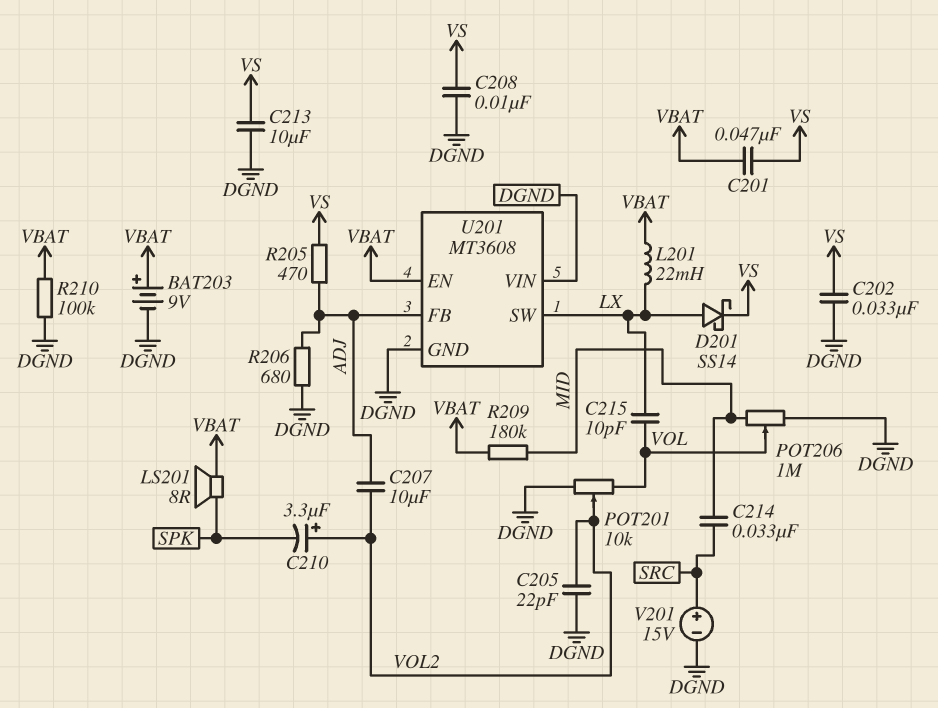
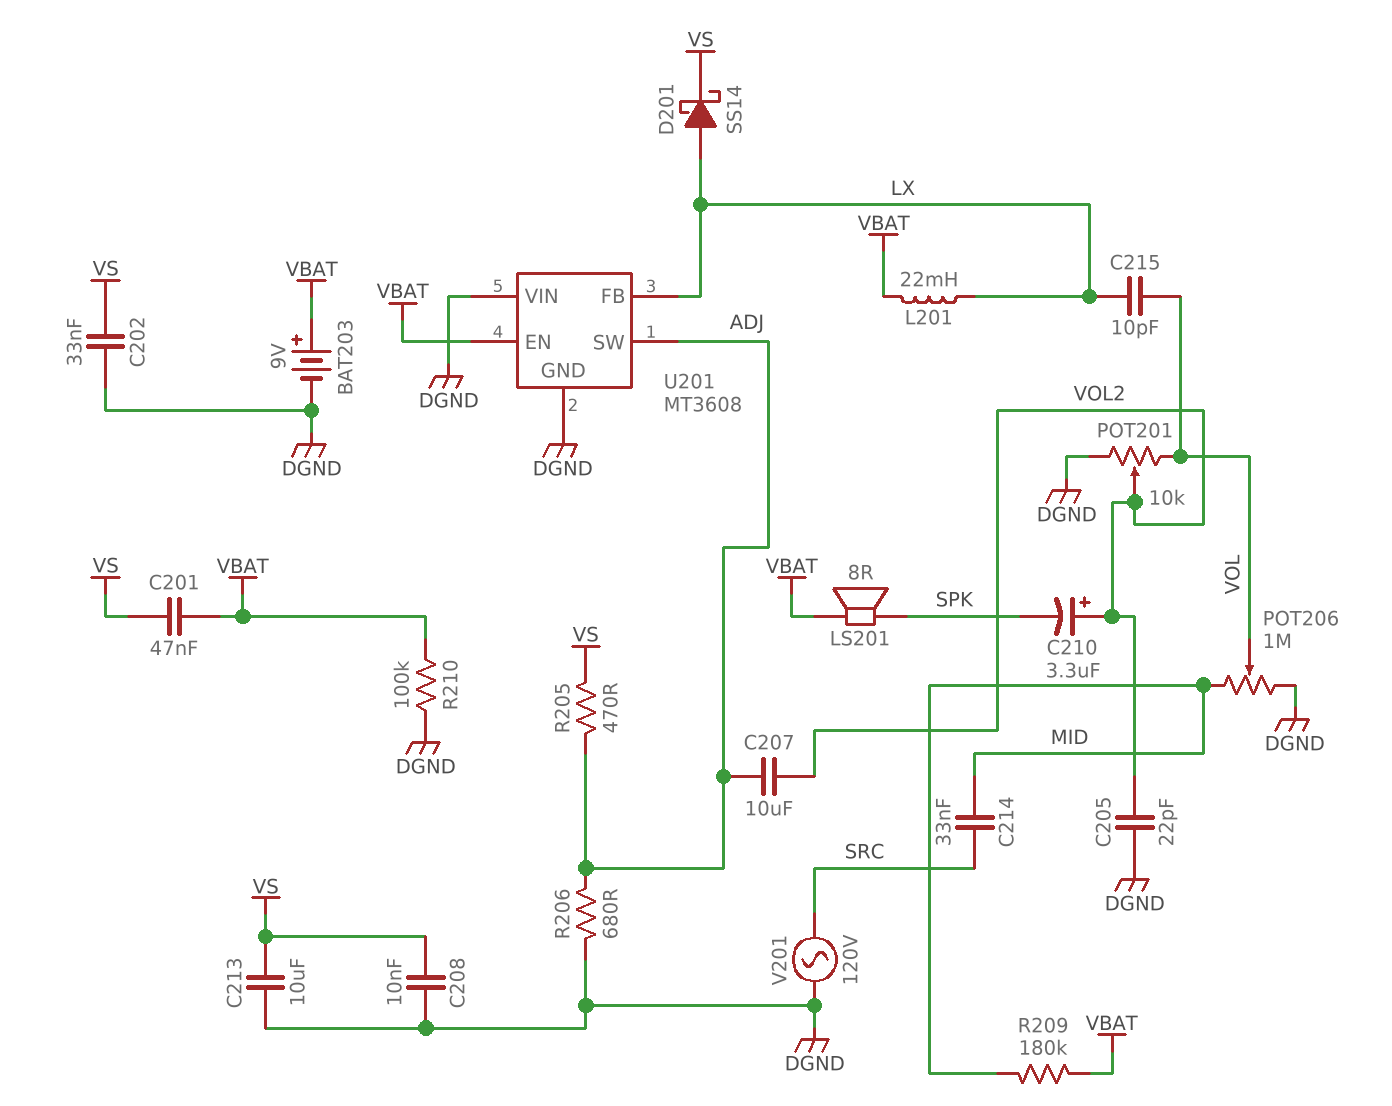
U201 pin FB: ADJ -> LX
U201 pin SW: LX -> ADJ
V201: 15V (plus SRC, minus DGND) -> AC 120V (DGND, SRC)

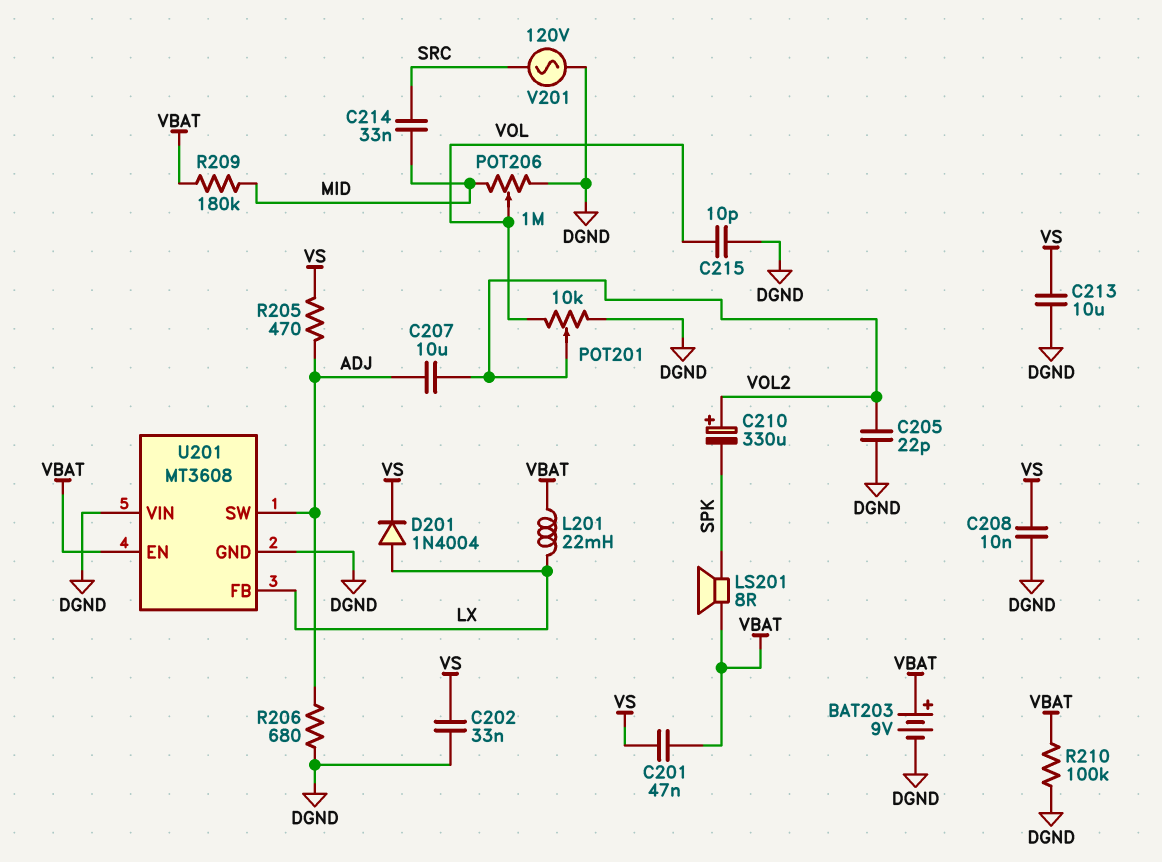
C210: 3.3uF (plus VOL2, minus SPK) -> 330uF (plus VOL2, minus SPK)
C215: 10pF (LX, VOL) -> 10pF (DGND, VOL)
D201: schottky SS14 (A LX, K VS) -> diode 1N4004 (A LX, K VS)

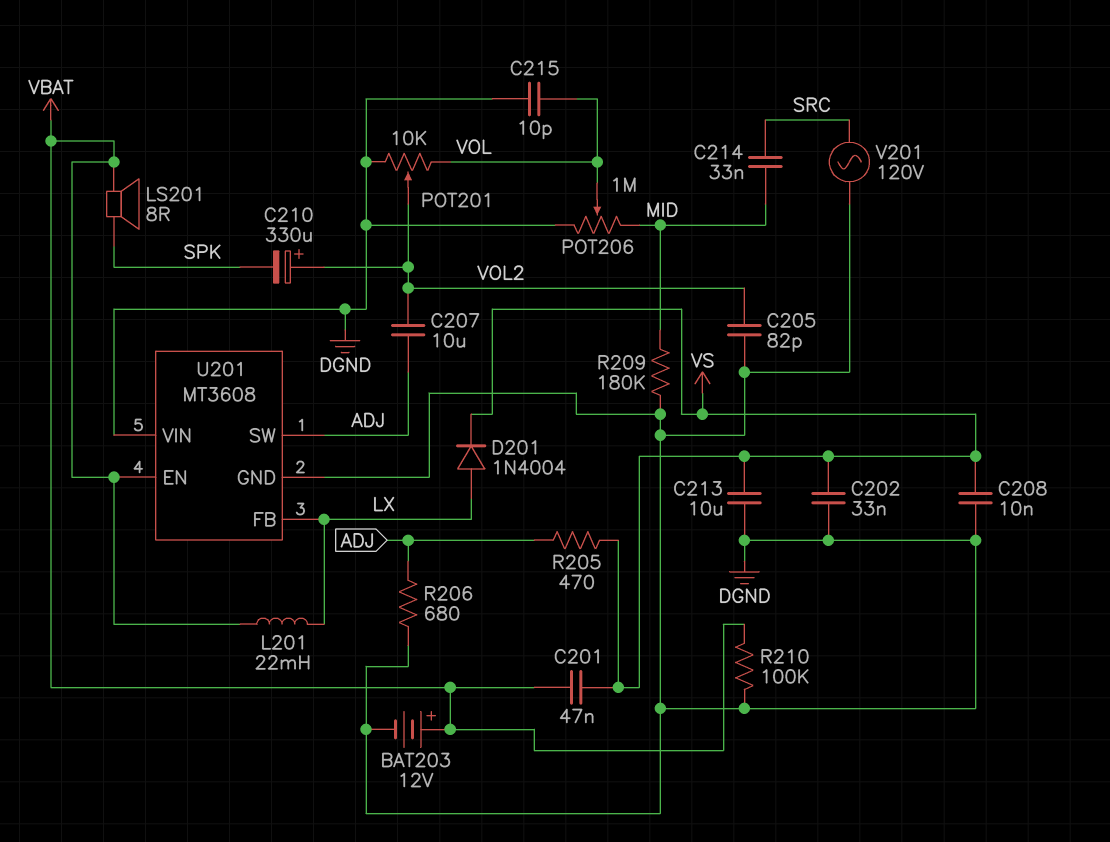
BAT203: 9V (plus VBAT, minus DGND) -> 12V (plus VBAT, minus DGND)
C205: 22pF (DGND, VOL2) -> 82pF (DGND, VOL2)
R209: 180k (MID, VBAT) -> 180k (DGND, MID)

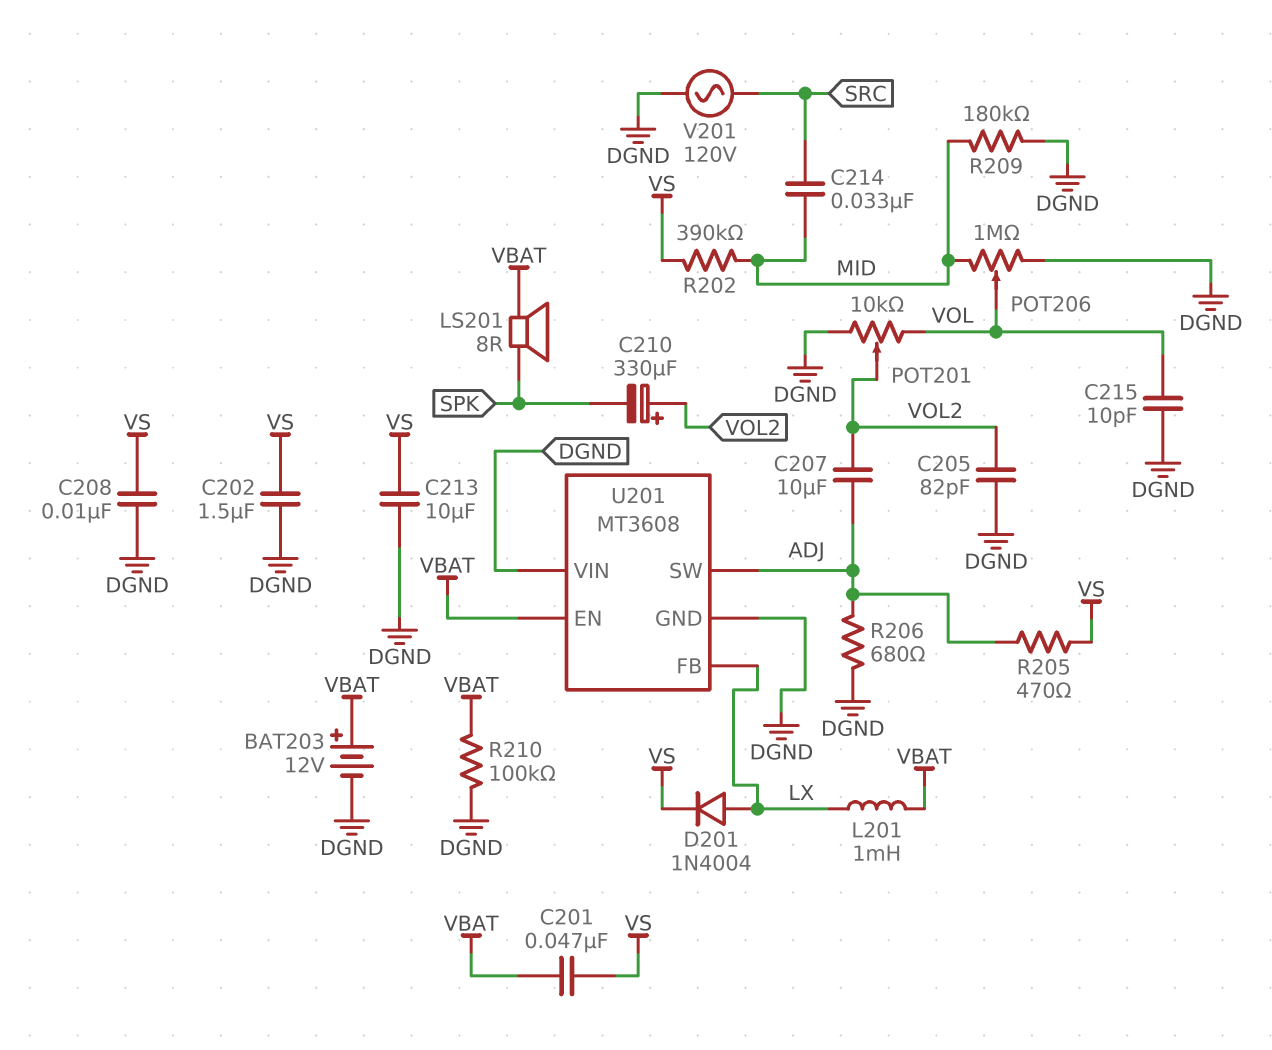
C202: 33nF (DGND, VS) -> 1.5uF (DGND, VS)
L201: 22mH (LX, VBAT) -> 1mH (LX, VBAT)
R202: none -> 390k (MID, VS)

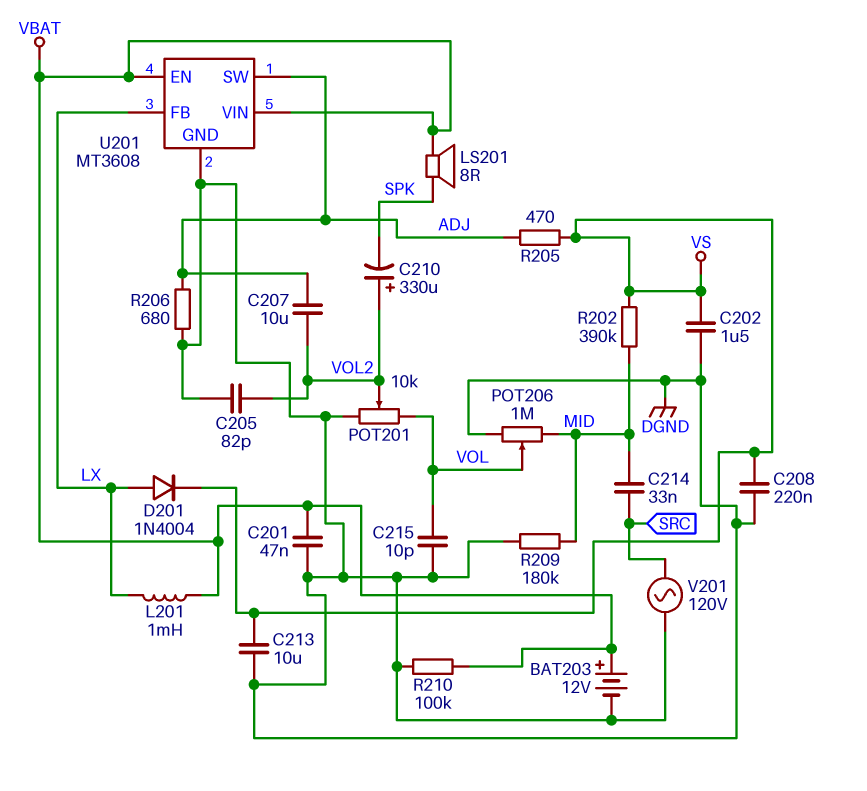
C201: 47nF (VBAT, VS) -> 47nF (DGND, VBAT)
C208: 10nF (DGND, VS) -> 220nF (DGND, VS)
U201 pin VIN: DGND -> VBAT

